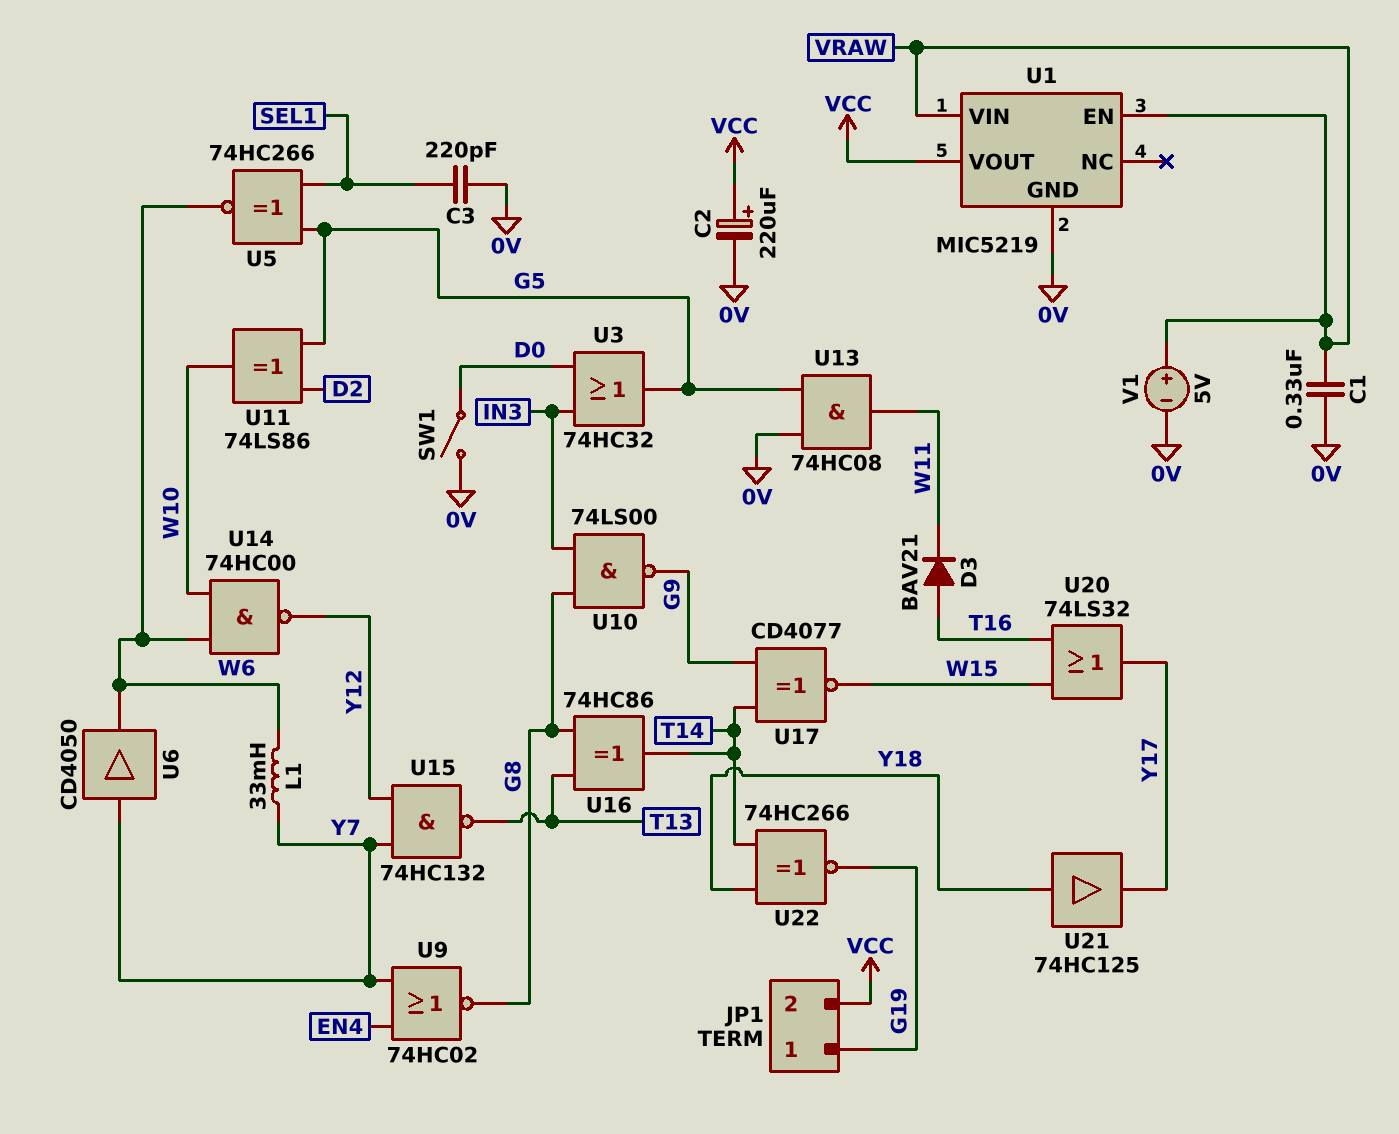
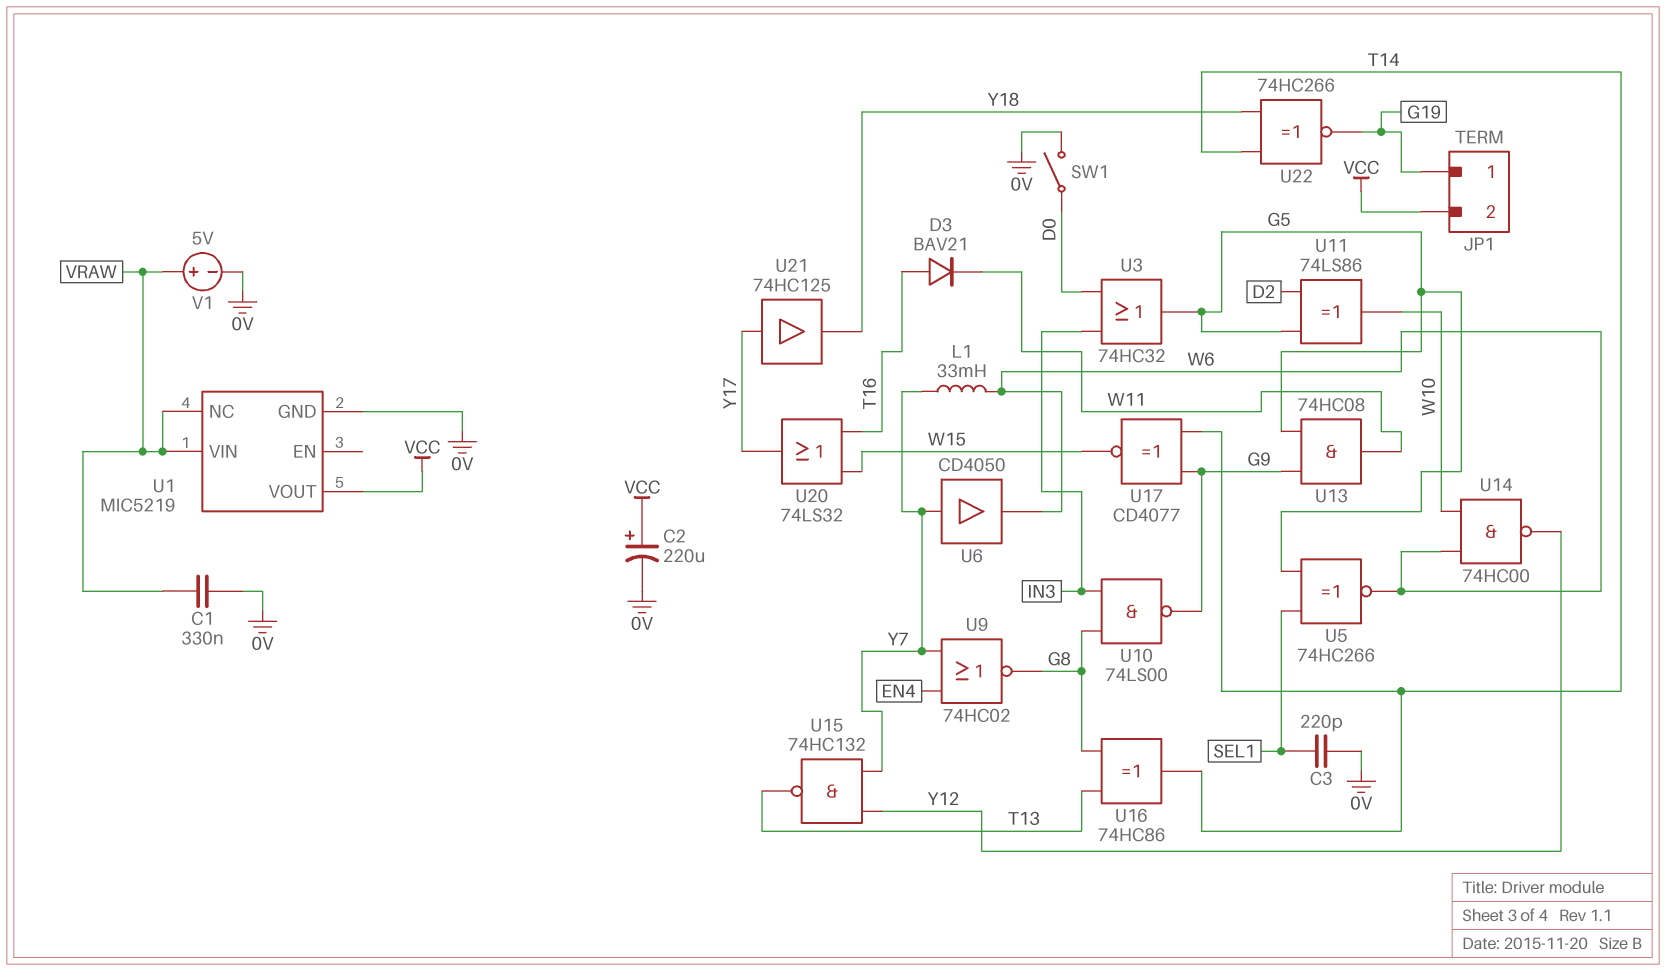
U1 pin EN: VRAW -> none
U1 pin NC: none -> VRAW
U13: AND 74HC08 (in 0V, in G5, out W11) -> AND 74HC08 (in G5, in G9, out W11)
U21: buffer 74HC125 (in Y18, out Y17) -> buffer 74HC125 (in Y17, out Y18)

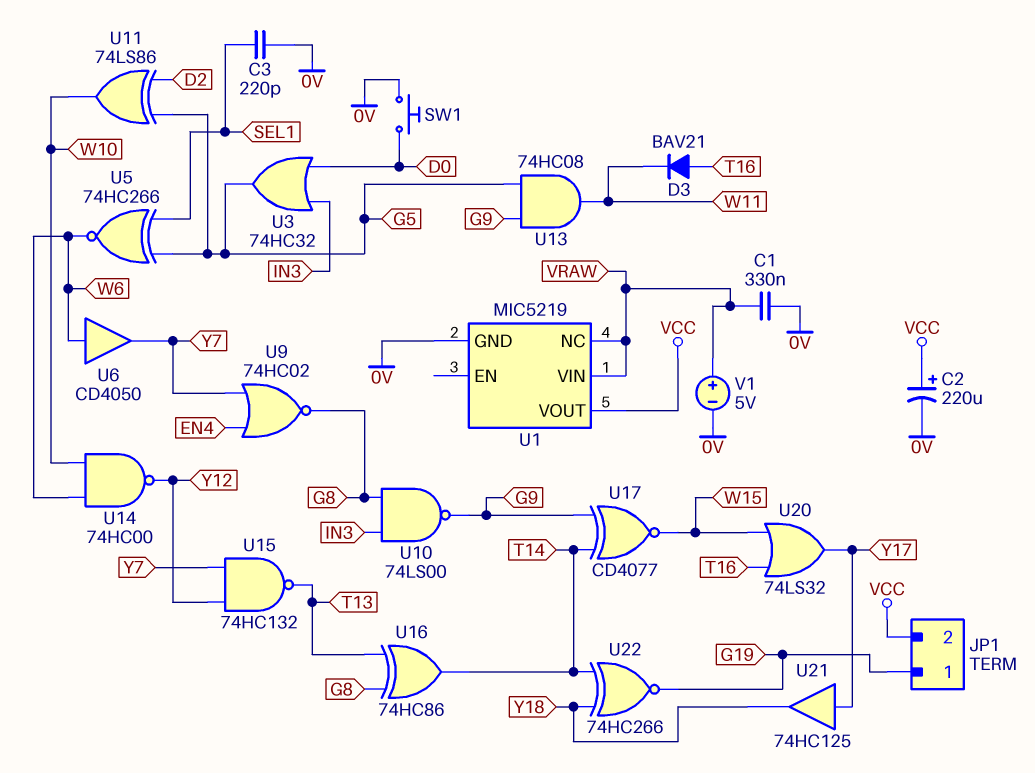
L1: 33mH (W6, Y7) -> none
SW1: switch (0V, D0) -> button (0V, D0)
U6: buffer CD4050 (in Y7, out W6) -> buffer CD4050 (in W6, out Y7)

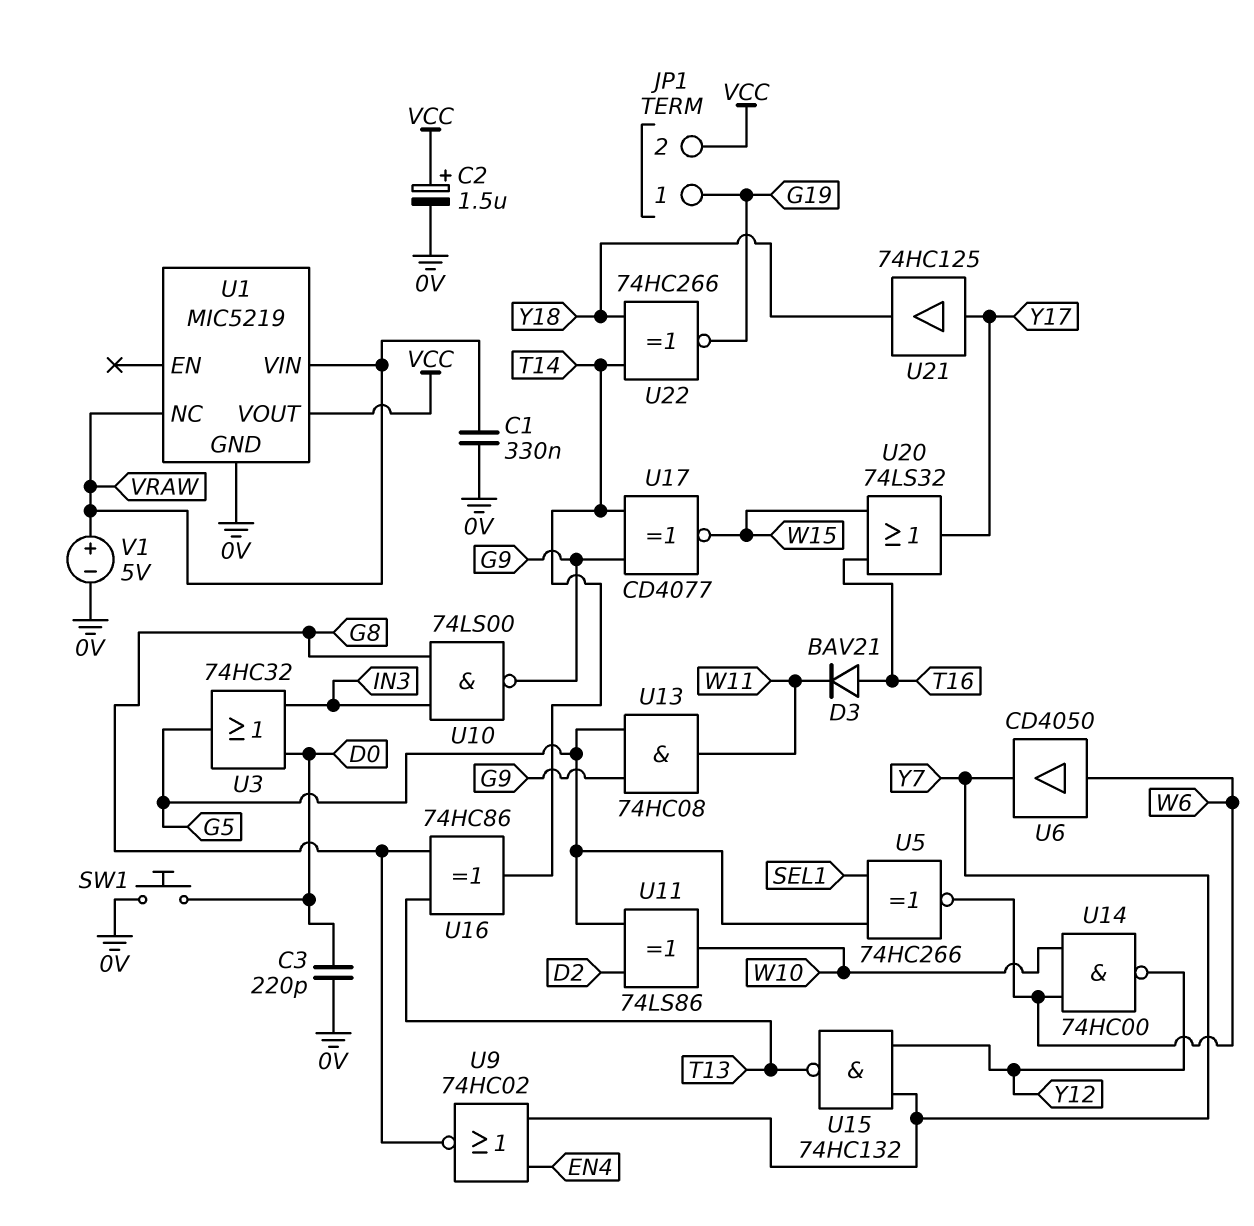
C2: 220uF (plus VCC, minus 0V) -> 1.5uF (plus VCC, minus 0V)
C3: 220pF (0V, SEL1) -> 220pF (0V, D0)

